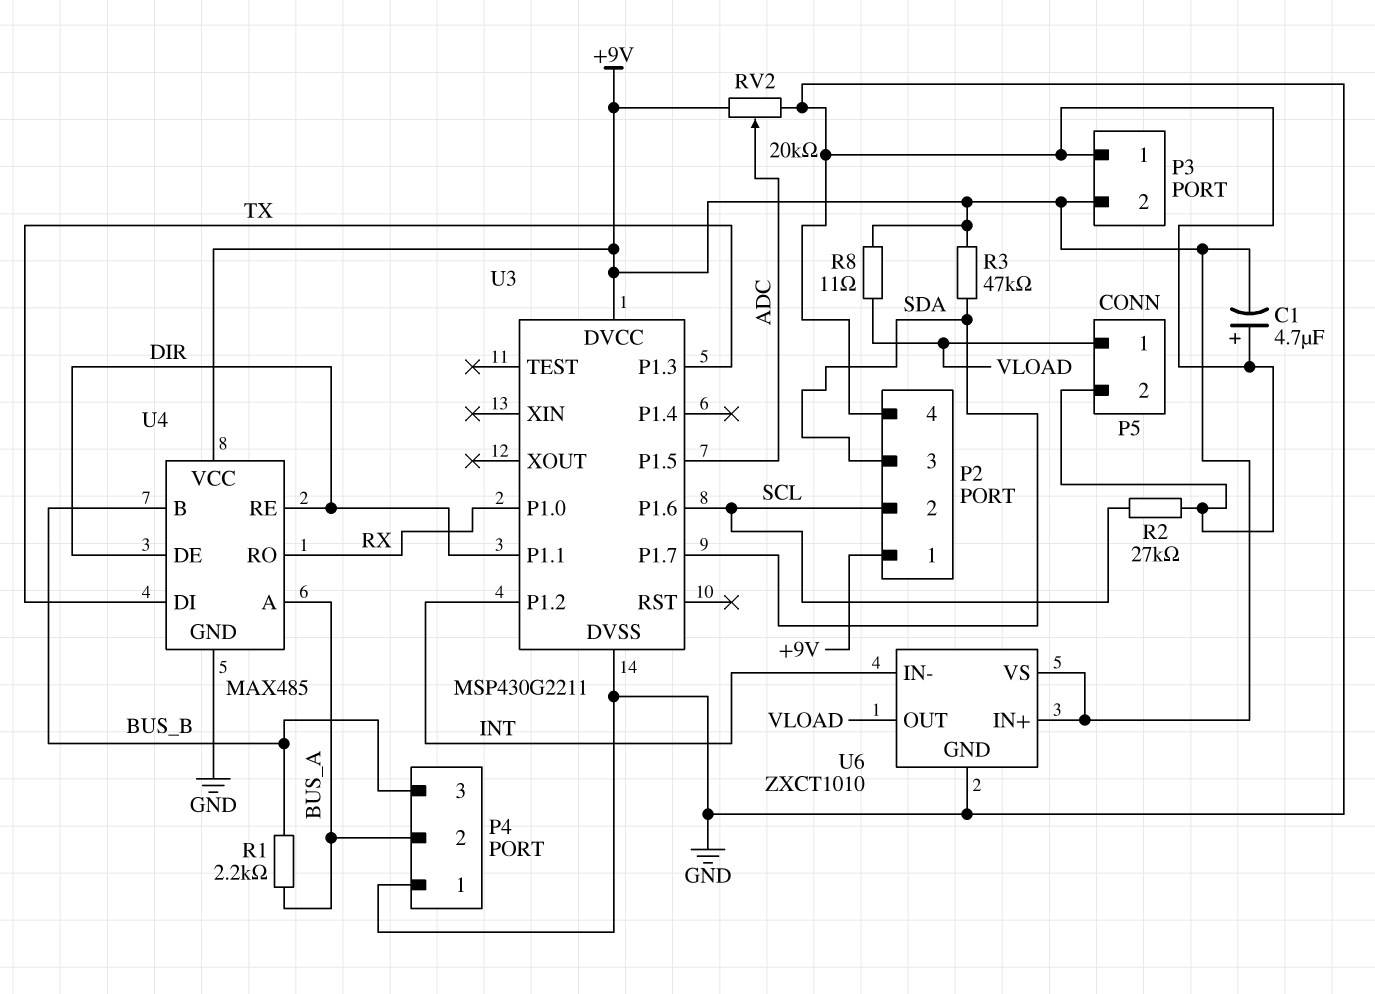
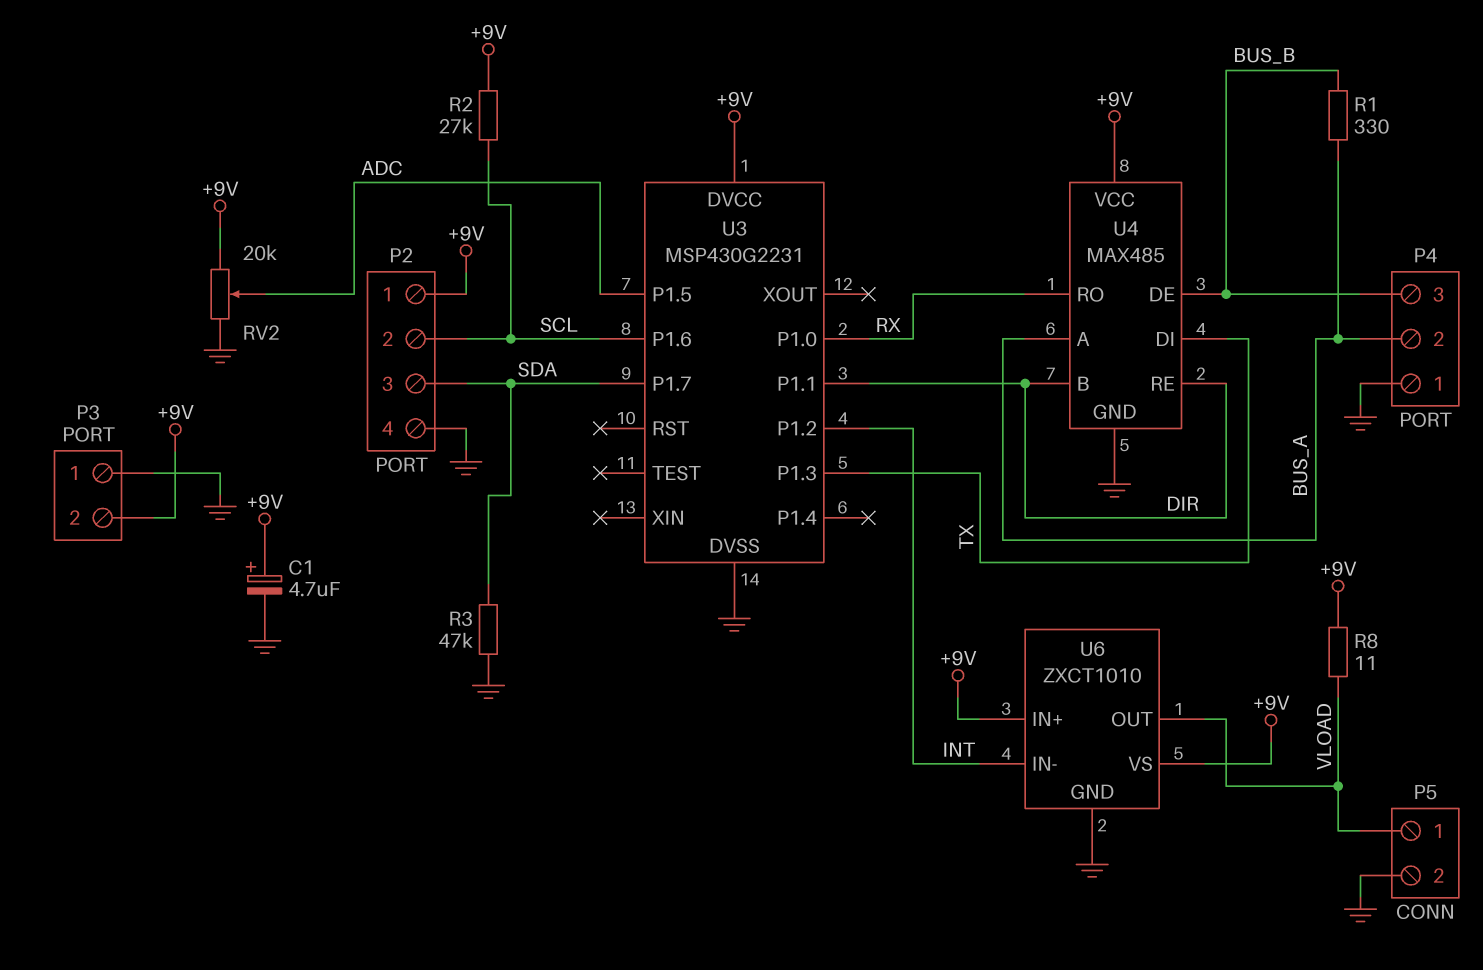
C1: 4.7uF (plus GND, minus +9V) -> 4.7uF (plus +9V, minus GND)
R1: 2.2k (BUS_A, BUS_B) -> 330 (BUS_A, BUS_B)
R2: 27k (GND, SCL) -> 27k (+9V, SCL)
R3: 47k (+9V, SDA) -> 47k (GND, SDA)
U3: MSP430G2211 -> MSP430G2231
U4 pin B: BUS_B -> DIR
U4 pin DE: DIR -> BUS_B

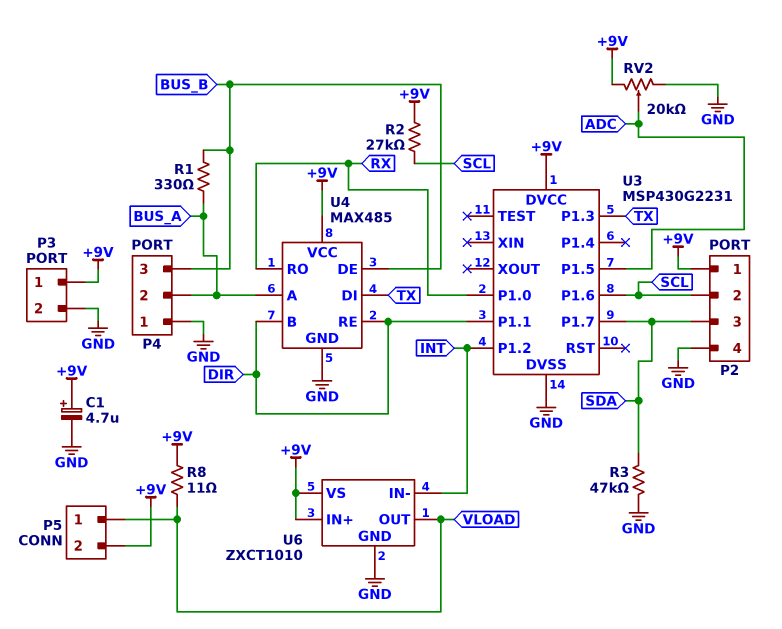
P3 pin 1: GND -> +9V
P3 pin 2: +9V -> GND
P5 pin 2: GND -> +9V

